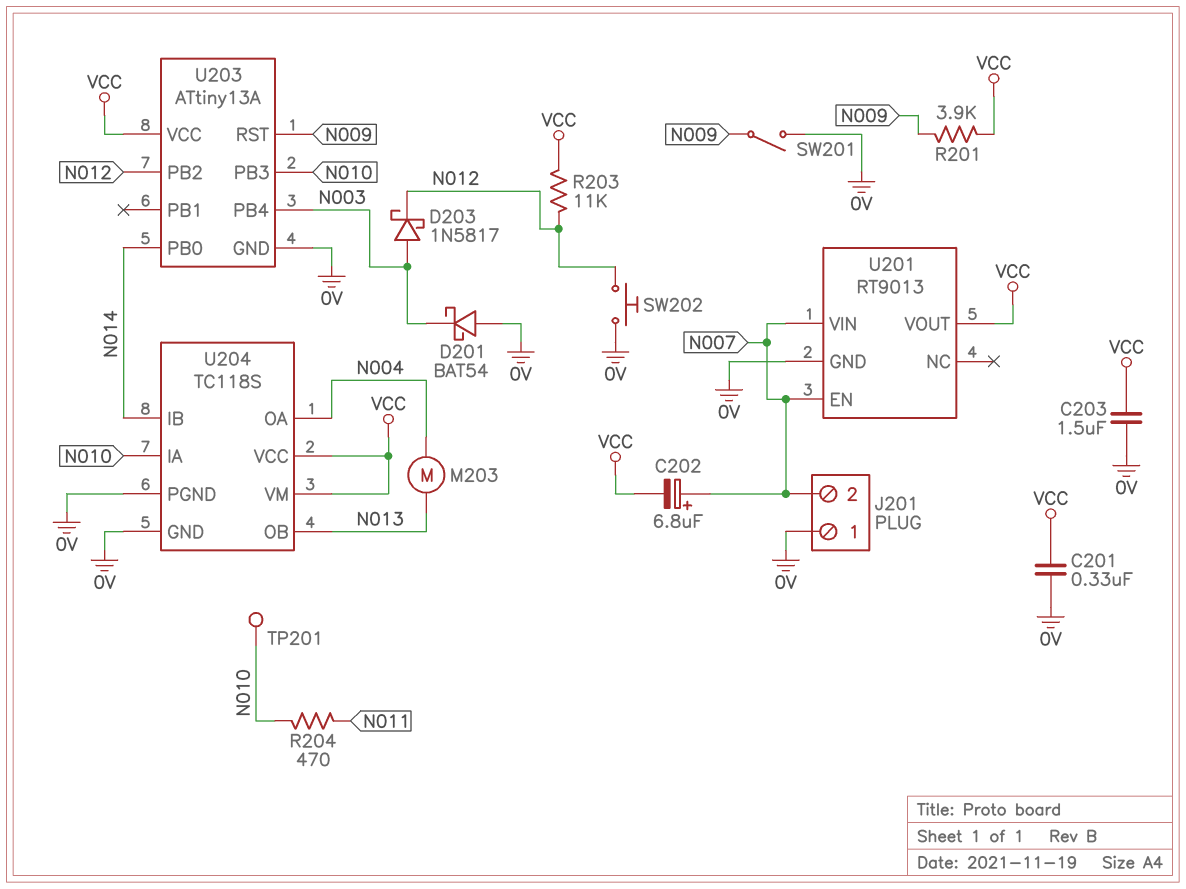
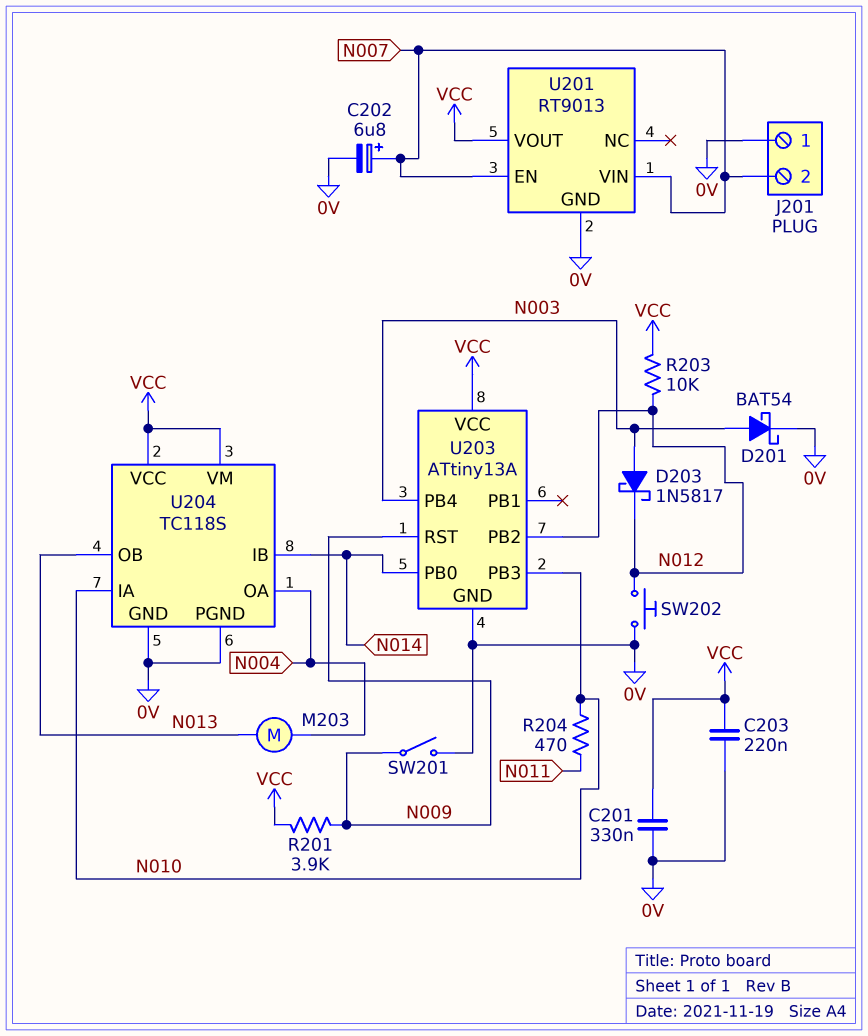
C202: 6.8uF (plus N007, minus VCC) -> 6.8uF (plus N007, minus 0V)
C203: 1.5uF (0V, VCC) -> 220nF (0V, VCC)
D201: schottky BAT54 (A 0V, K N003) -> schottky BAT54 (A N003, K 0V)
R203: 11k (N012, VCC) -> 10k (N012, VCC)
TP201: test point (N010) -> none

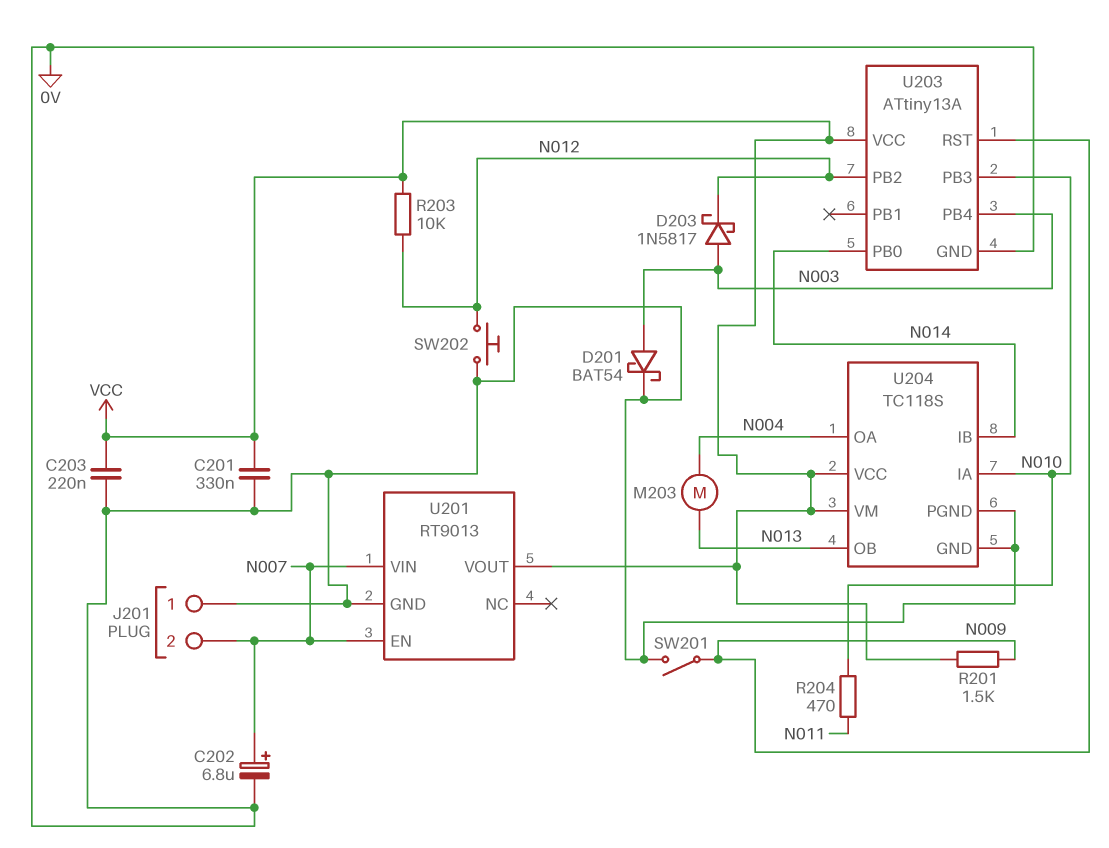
R201: 3.9k (N009, VCC) -> 1.5k (N009, VCC)

